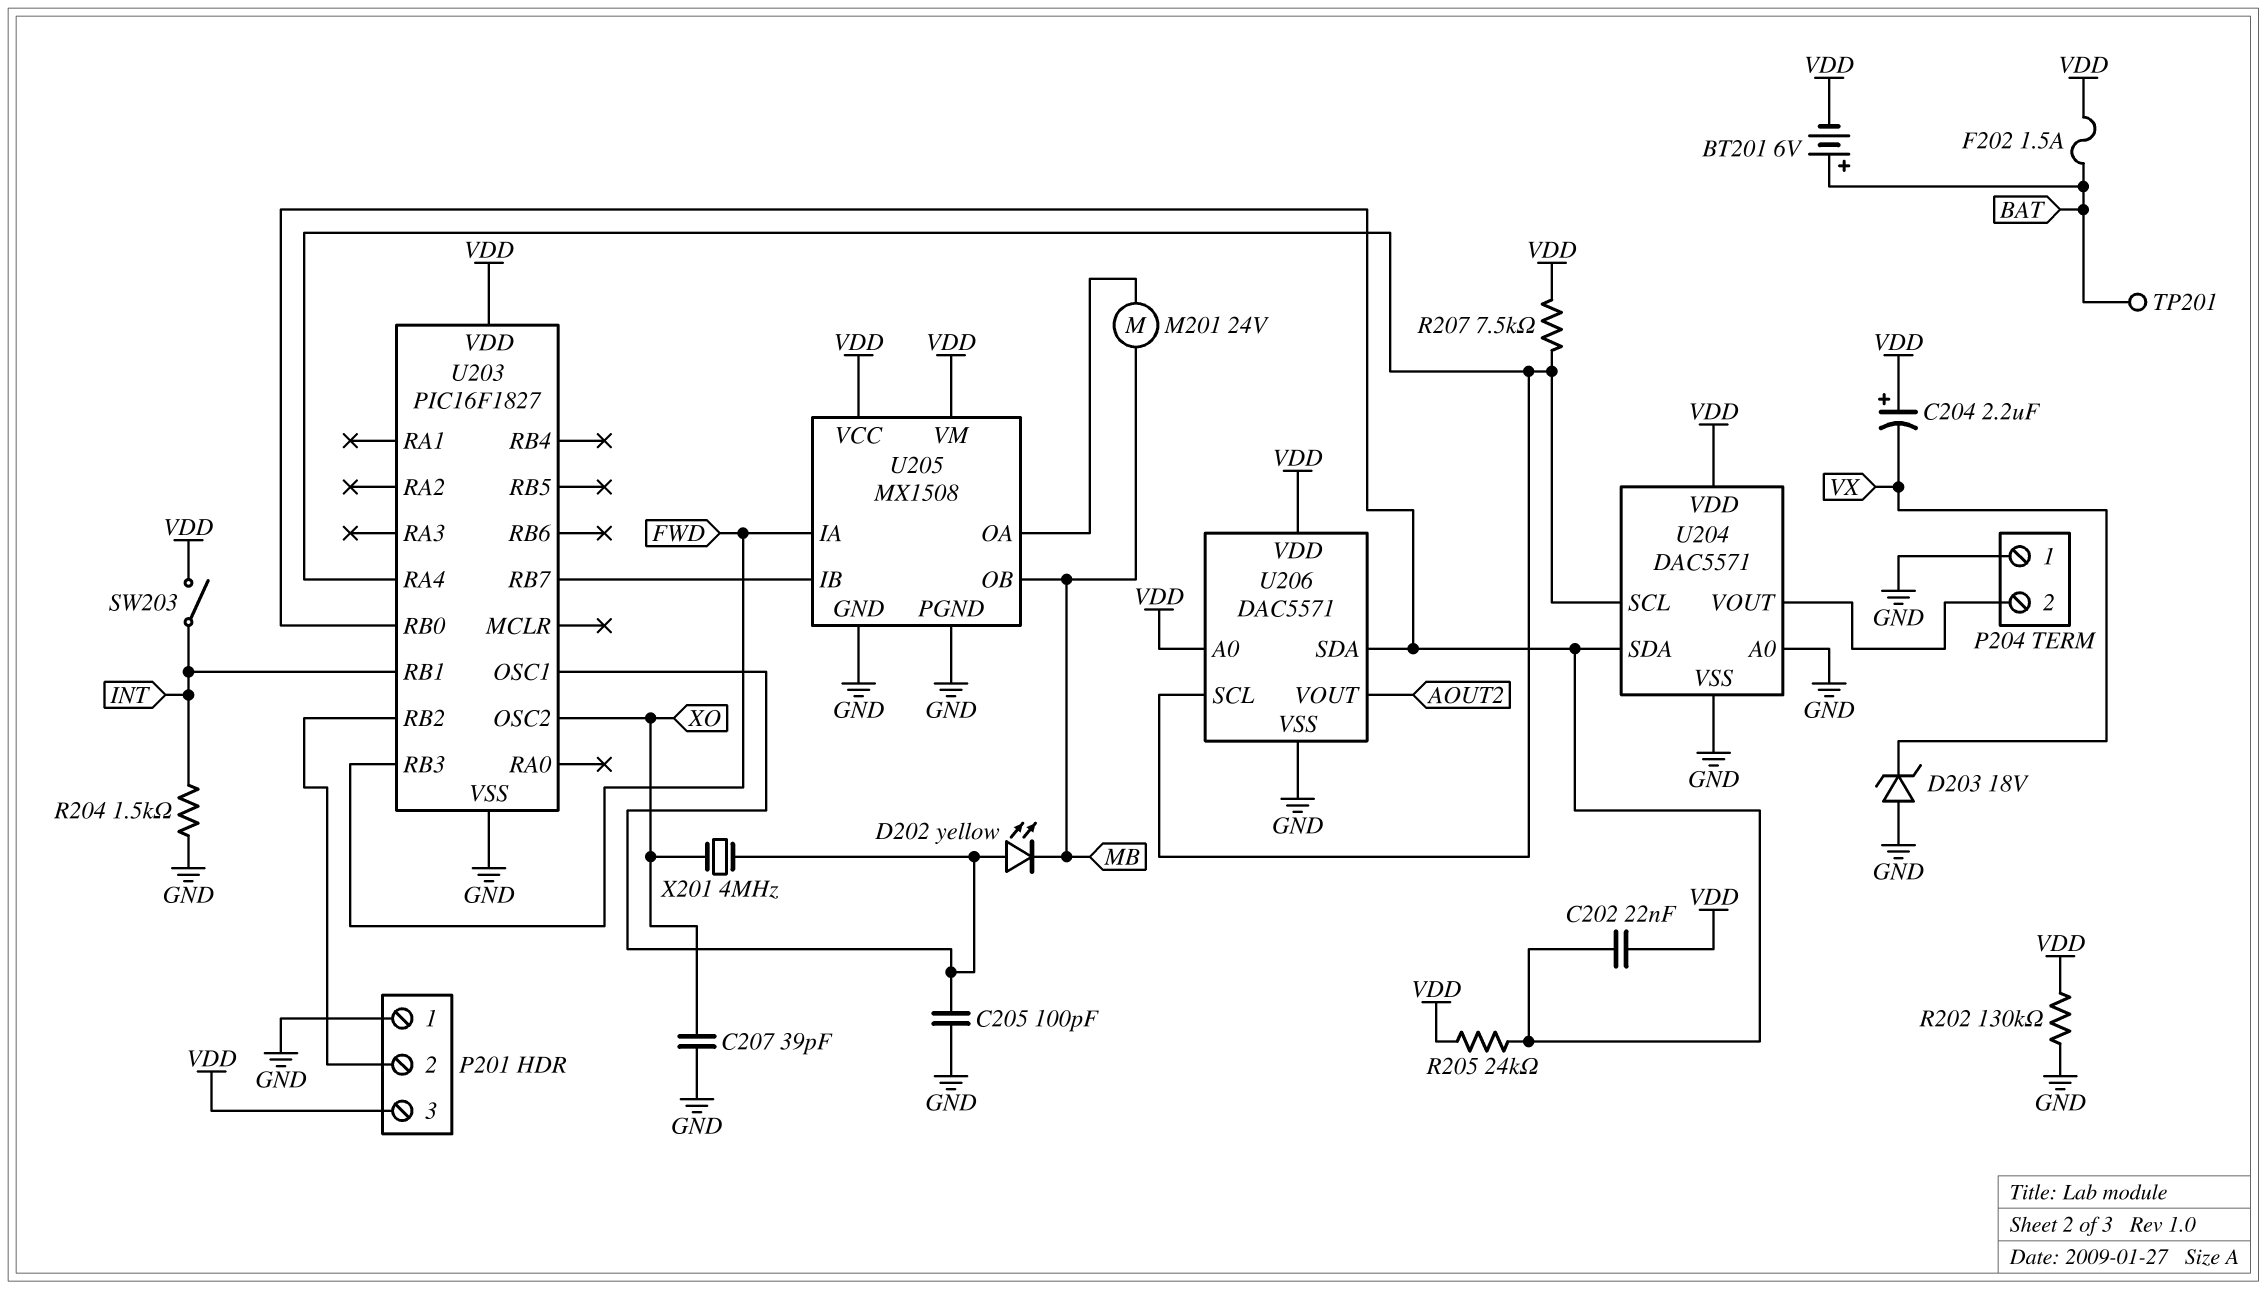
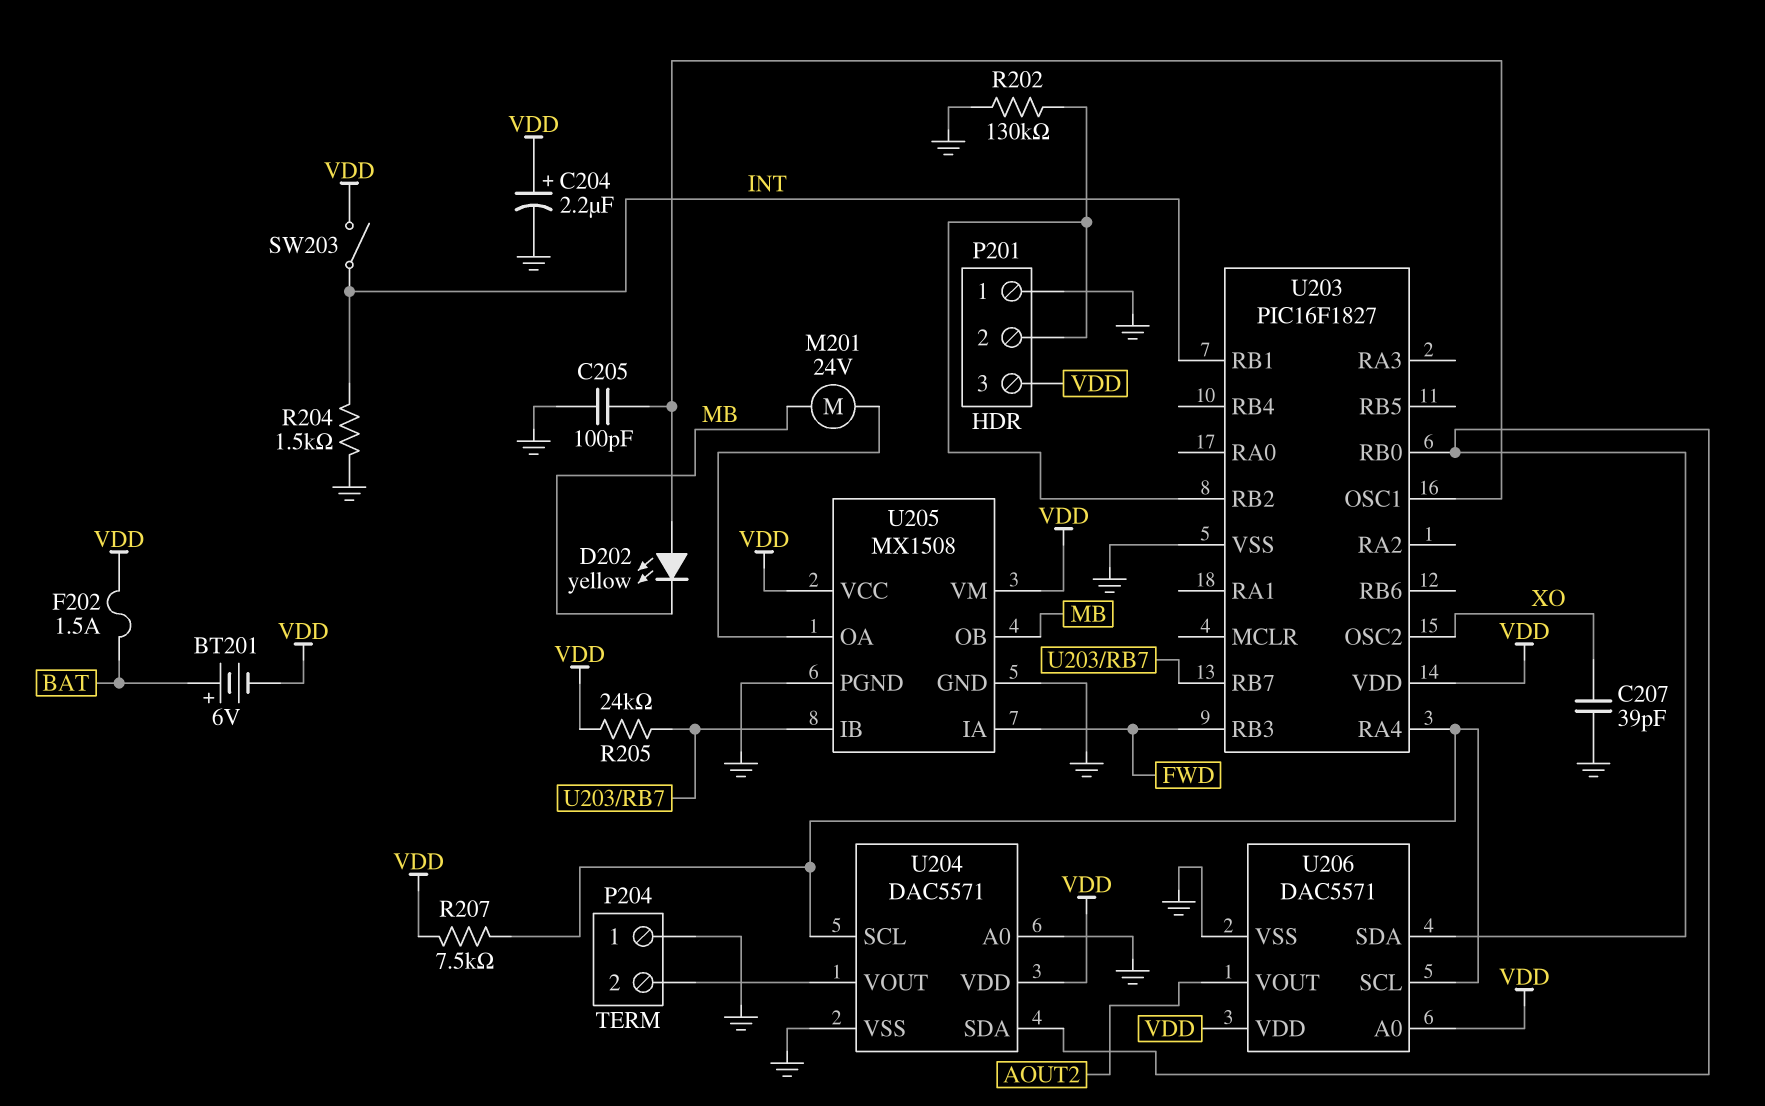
C202: 22nF (U203/RB0, VDD) -> none
C204: 2.2uF (plus VDD, minus VX) -> 2.2uF (plus VDD, minus GND)
D203: zener 18V (A GND, K VX) -> none
R202: 130k (GND, VDD) -> 130k (GND, P201/2)
R205: 24k (U203/RB0, VDD) -> 24k (U203/RB7, VDD)
TP201: test point (BAT) -> none
X201: 4MHz (U203/OSC1, XO) -> none

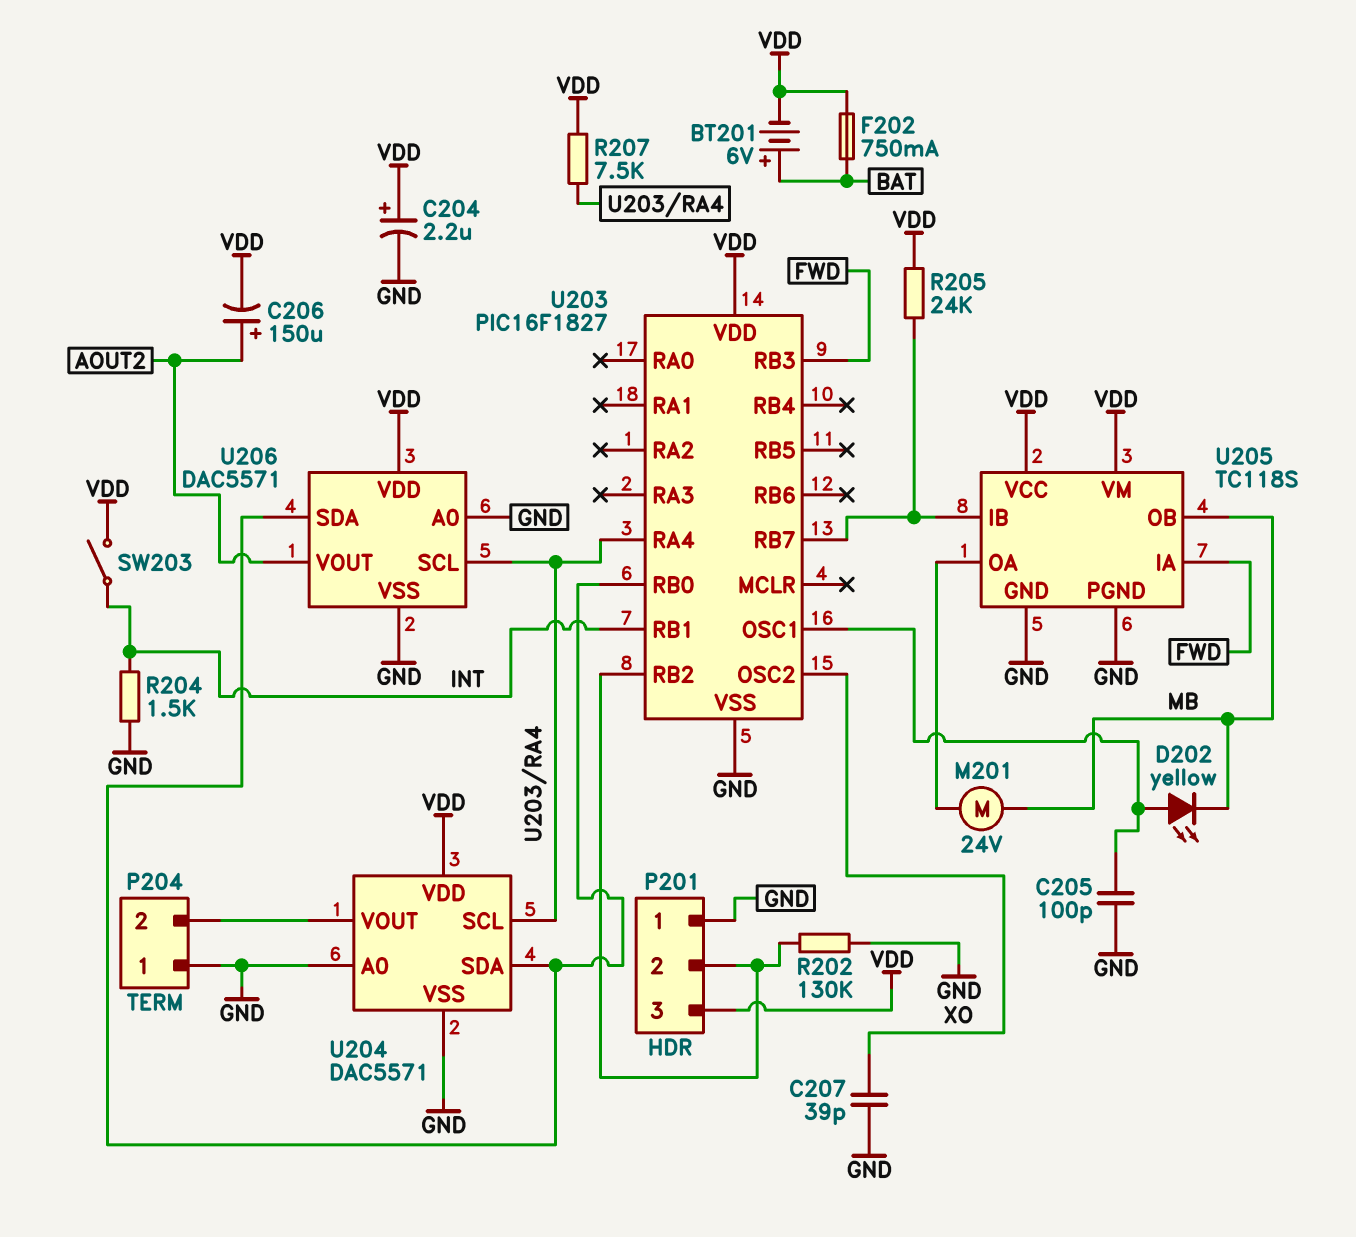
C206: none -> 150uF (plus AOUT2, minus VDD)
F202: 1.5A (BAT, VDD) -> 750mA (BAT, VDD)
U205: MX1508 -> TC118S
U206 pin A0: VDD -> GND

